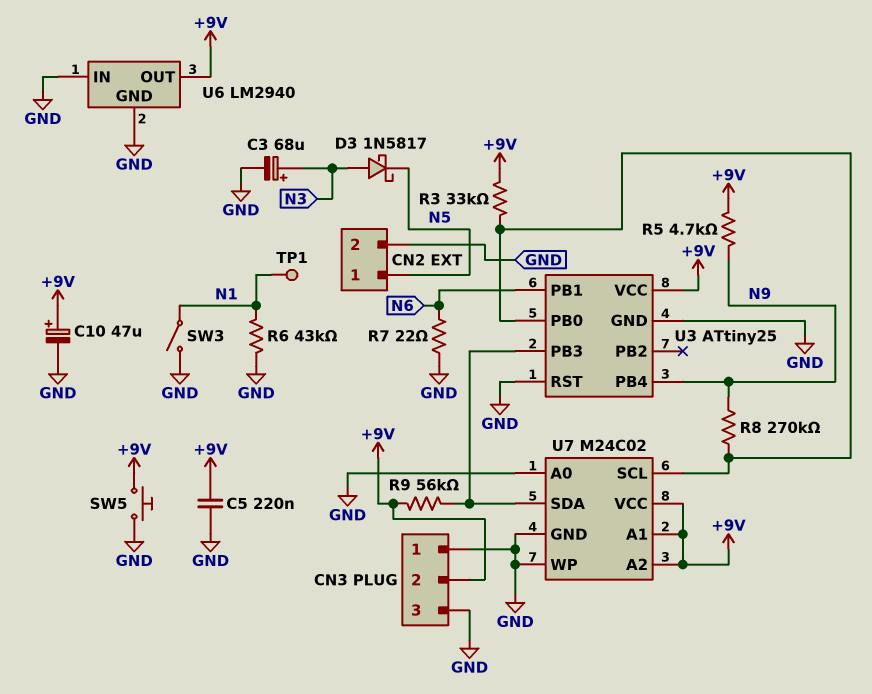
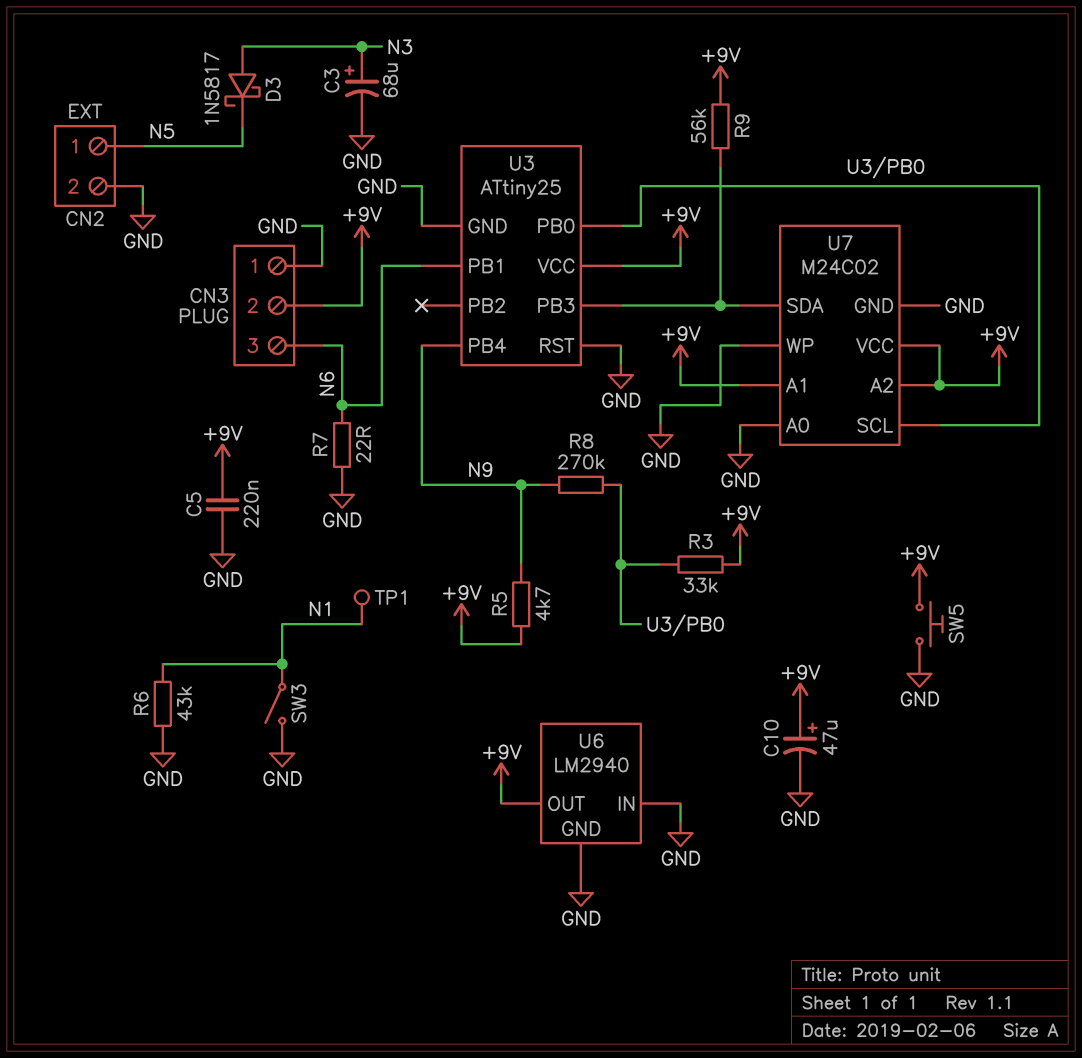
CN3 pin 3: GND -> N6

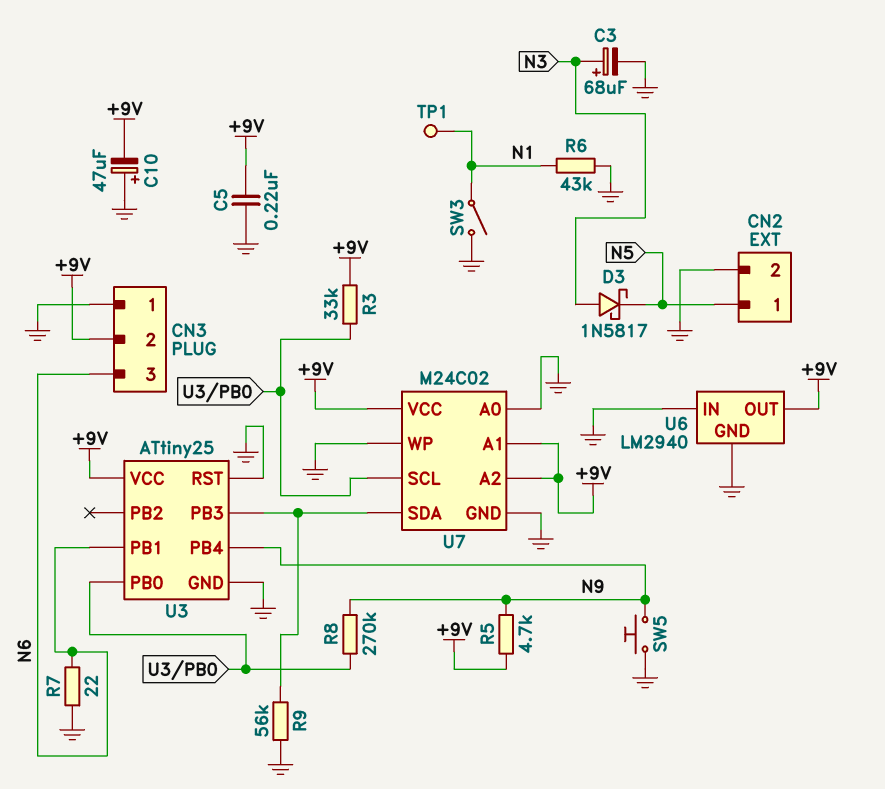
C10: 47uF (plus +9V, minus GND) -> 47uF (plus GND, minus +9V)
R9: 56k (+9V, U3/PB3) -> 56k (GND, U3/PB3)
SW5: button (+9V, GND) -> button (GND, N9)

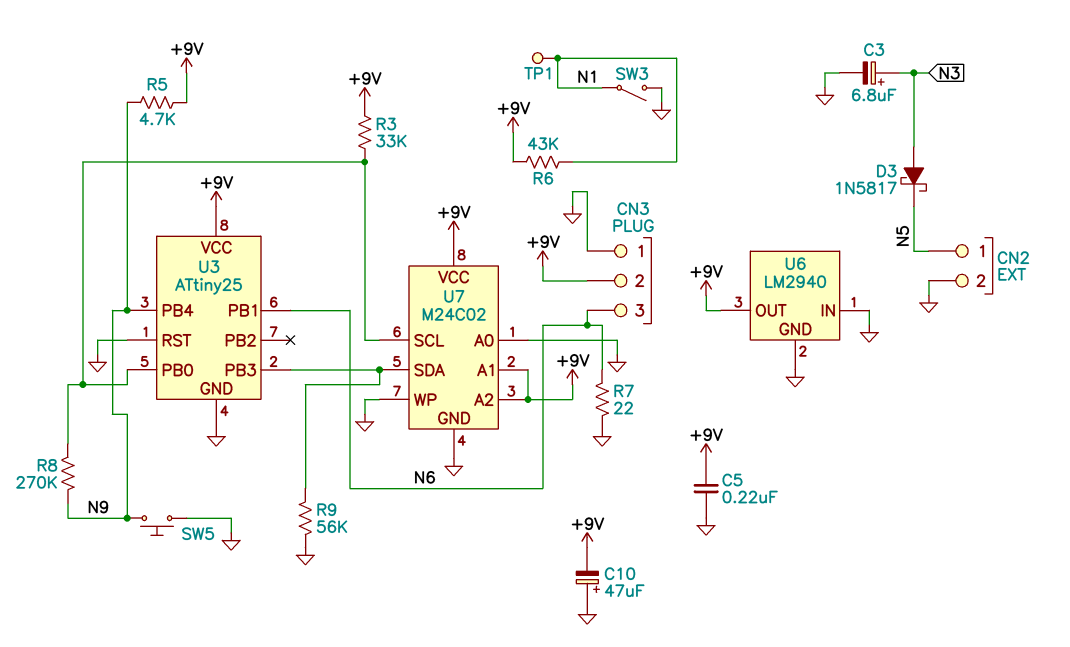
C3: 68uF (plus N3, minus GND) -> 6.8uF (plus N3, minus GND)
R6: 43k (GND, N1) -> 43k (+9V, N1)

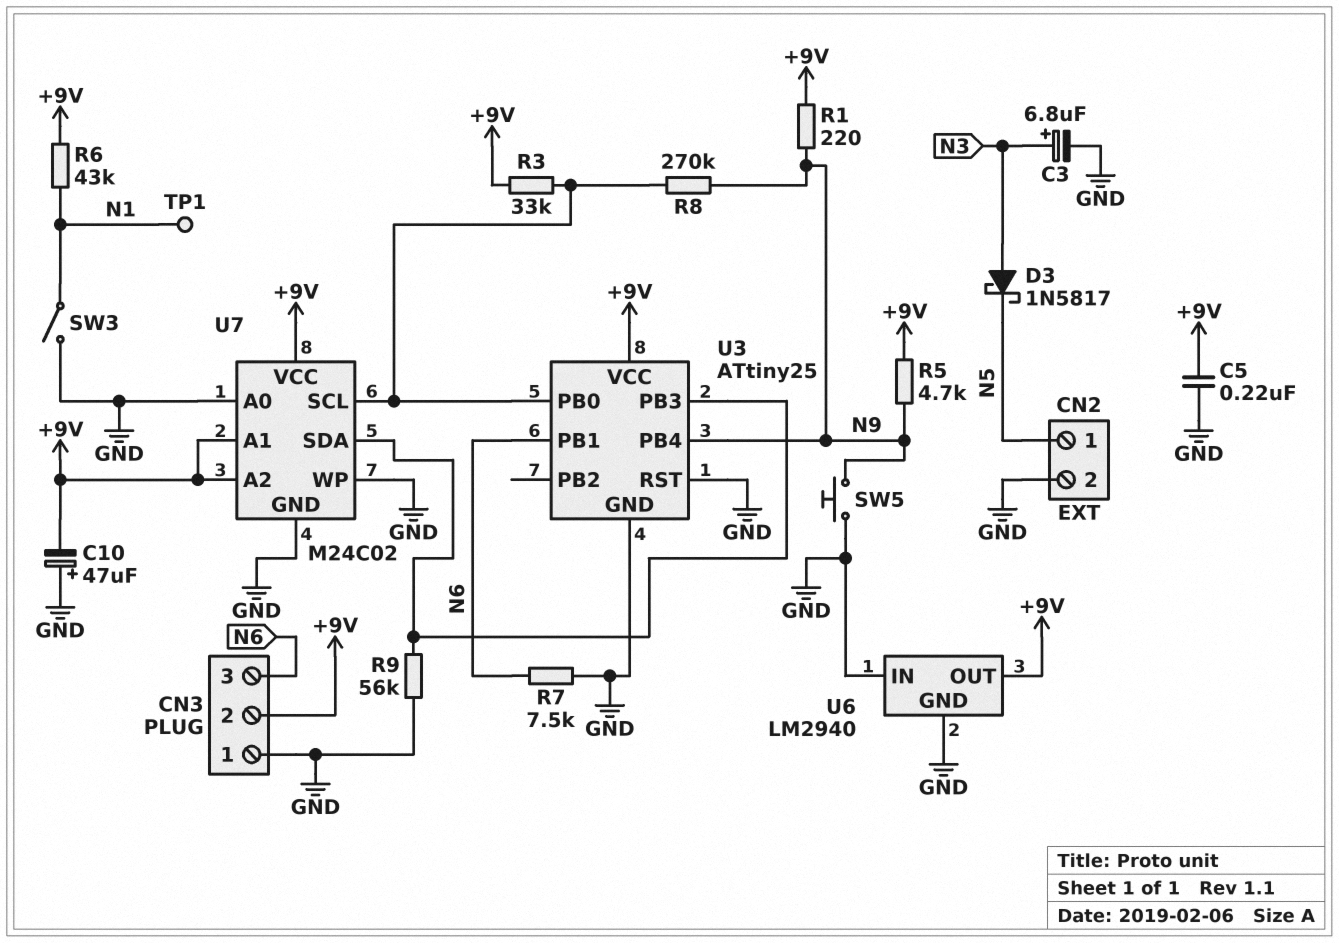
R1: none -> 220 (+9V, N9)
R7: 22 (GND, N6) -> 7.5k (GND, N6)

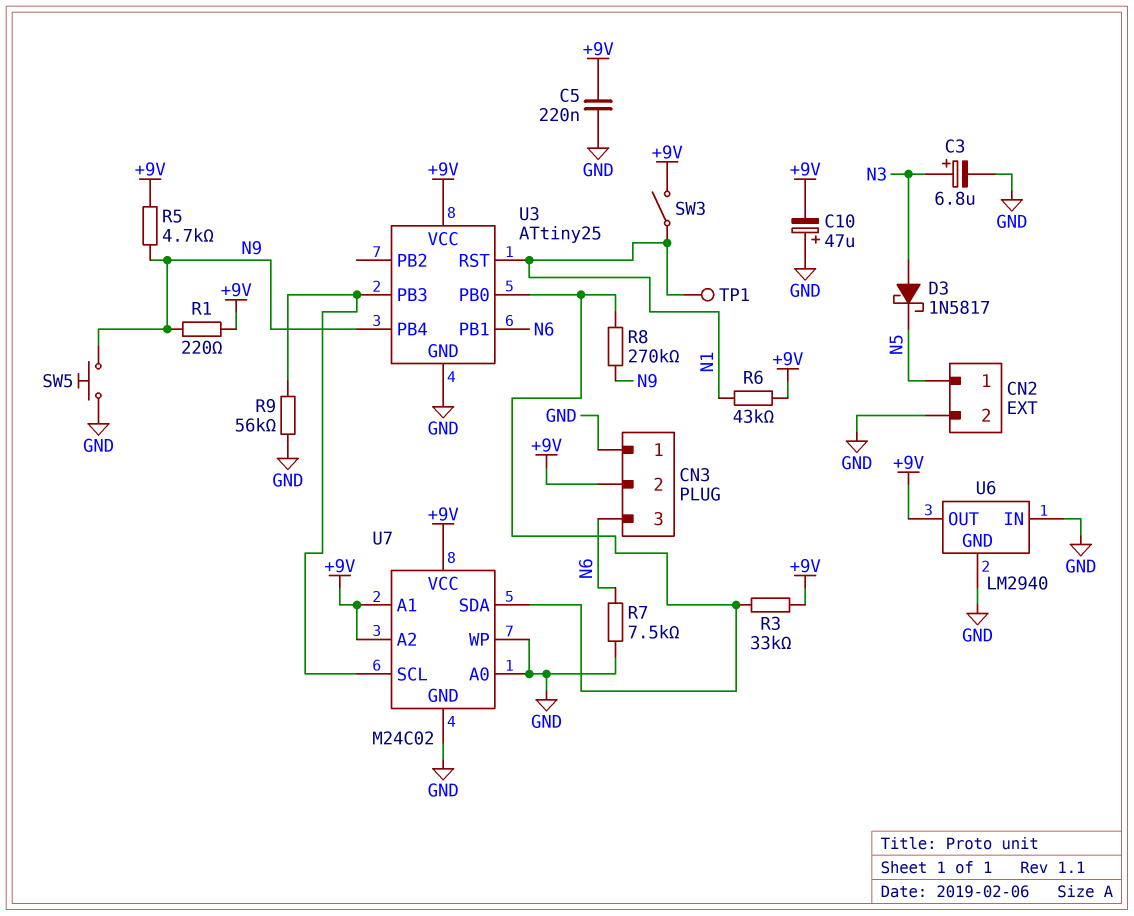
SW3: switch (GND, N1) -> switch (+9V, N1)
U3 pin RST: GND -> N1
U7 pin SCL: U3/PB0 -> U3/PB3
U7 pin SDA: U3/PB3 -> U3/PB0

